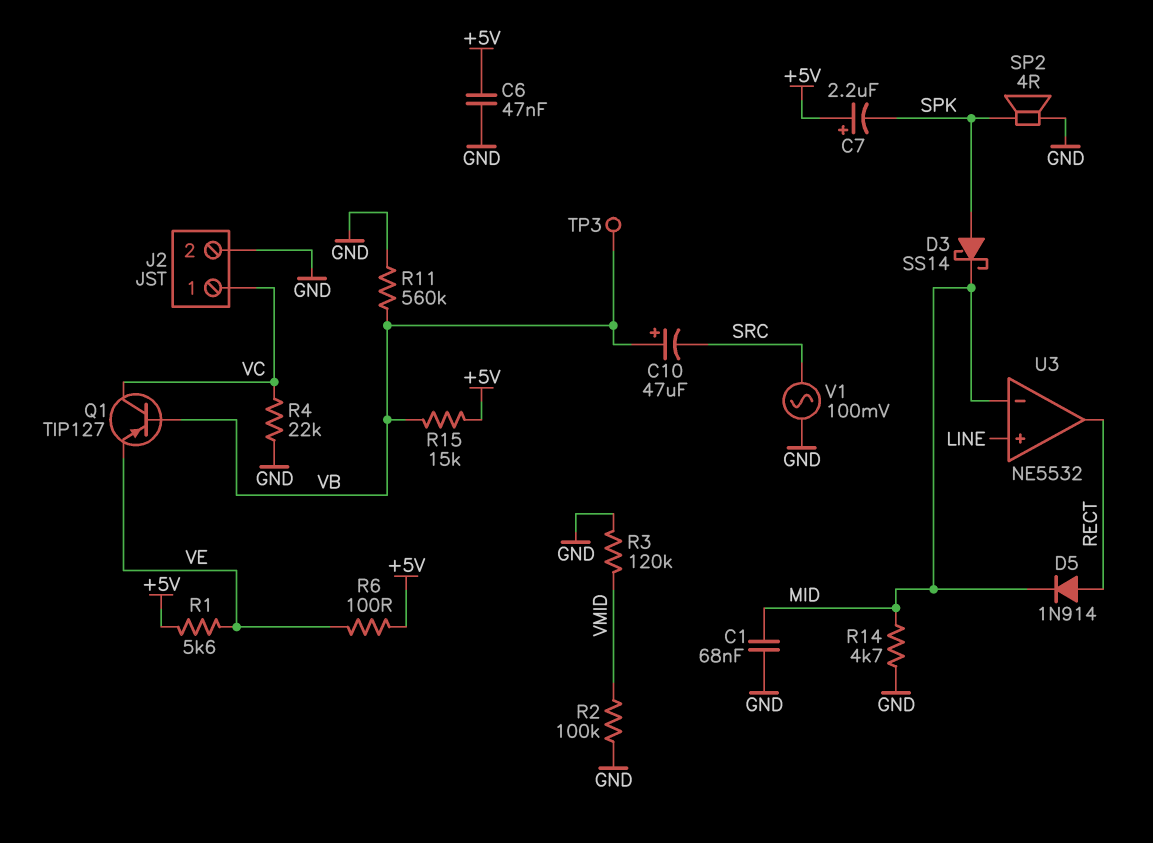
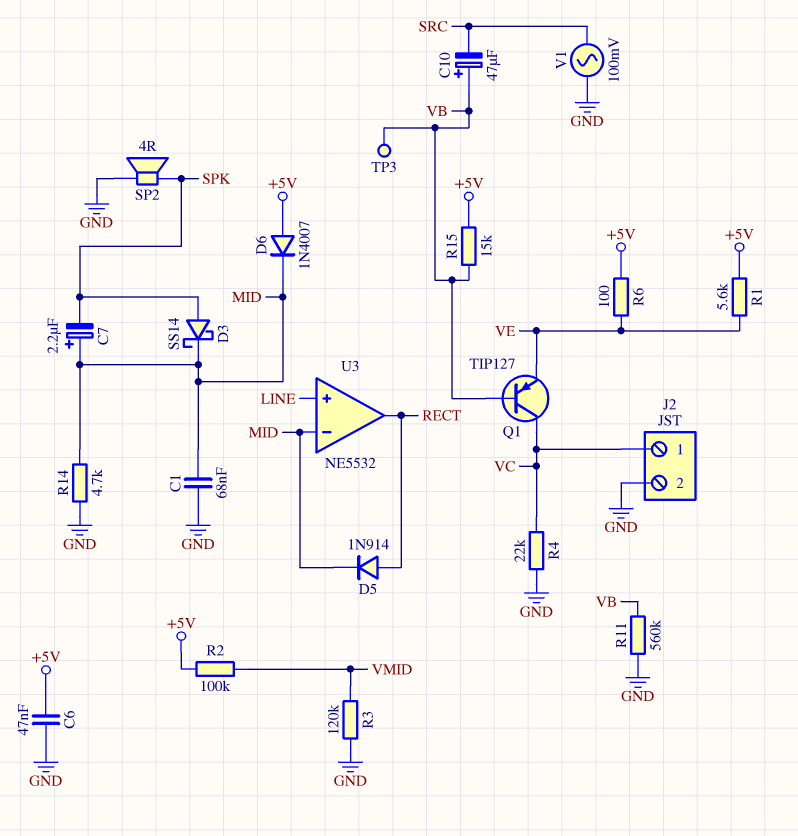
C7: 2.2uF (plus +5V, minus SPK) -> 2.2uF (plus MID, minus SPK)
D6: none -> diode 1N4007 (A +5V, K MID)
R2: 100k (GND, VMID) -> 100k (+5V, VMID)

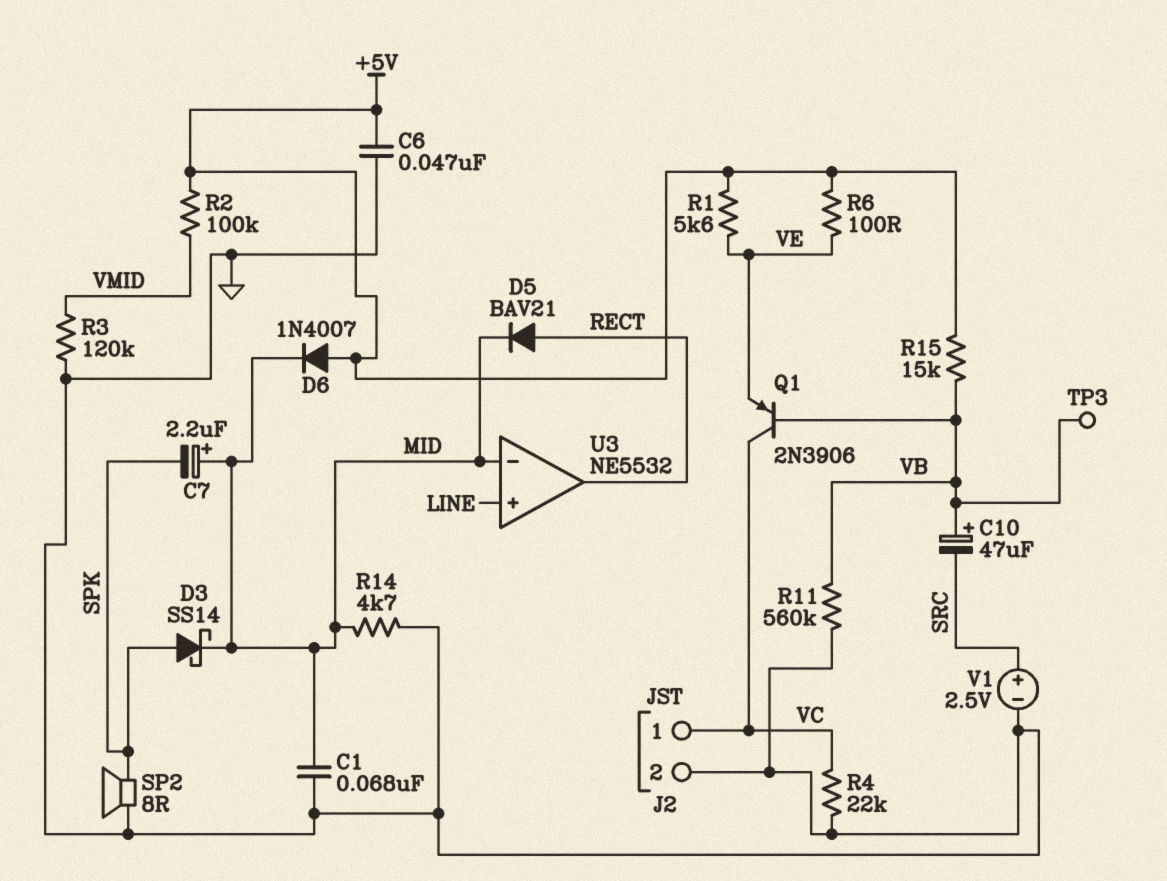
D5: diode 1N914 (A RECT, K MID) -> diode BAV21 (A RECT, K MID)
Q1: PNP TIP127 (B VB, C VC, E VE) -> PNP 2N3906 (B VB, C VC, E VE)
SP2: speaker 4R (GND, SPK) -> speaker 8R (GND, SPK)
V1: AC 100mV (GND, SRC) -> 2.5V (plus SRC, minus GND)

